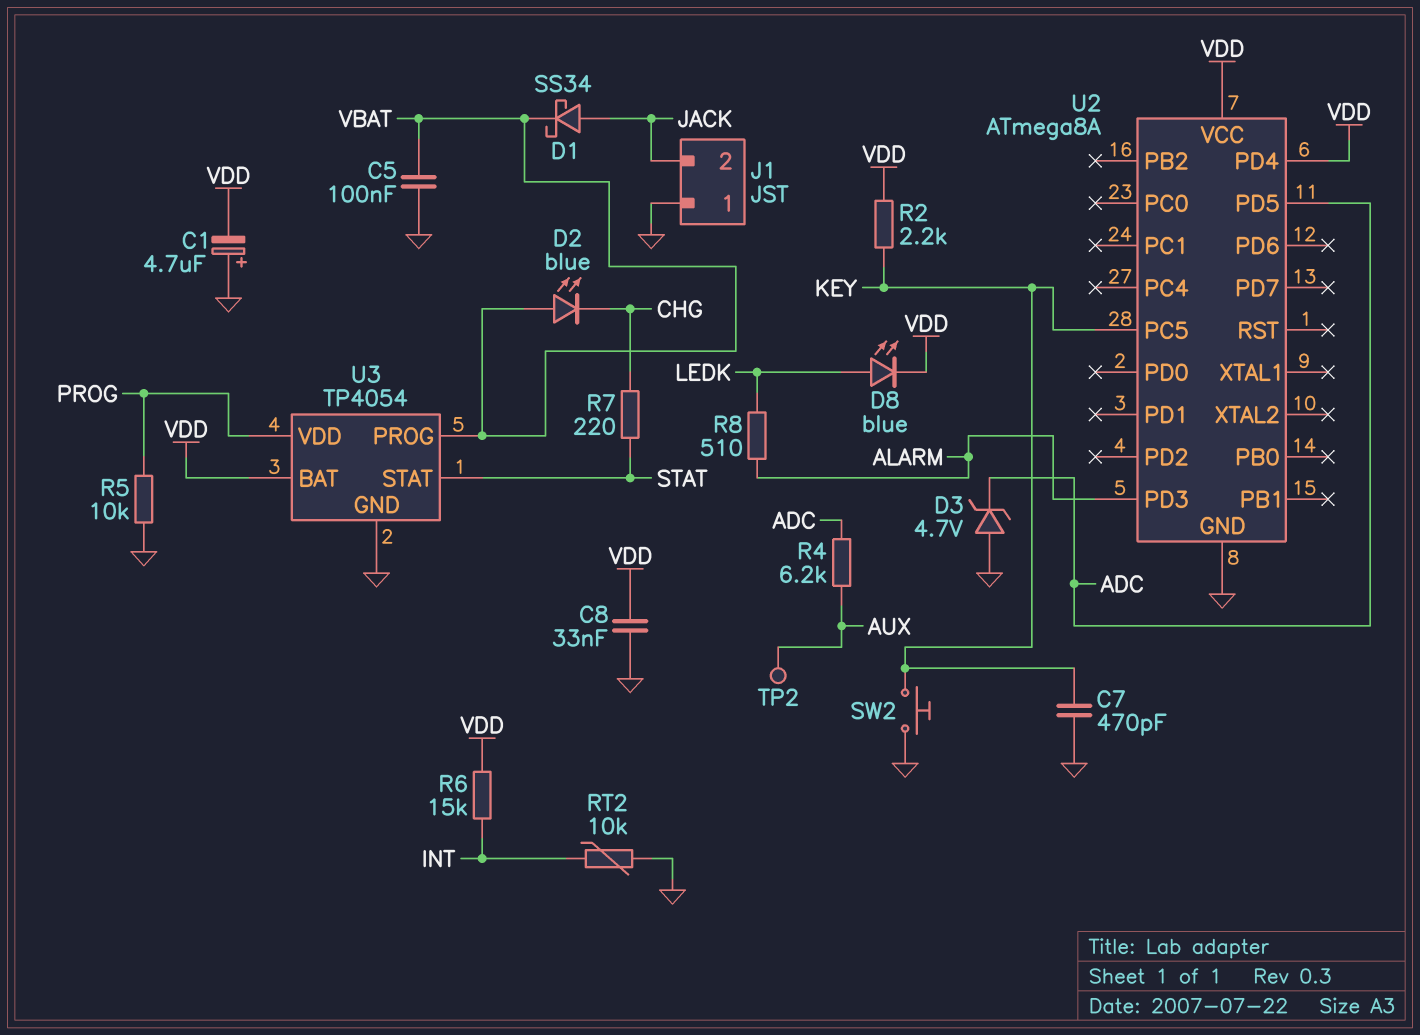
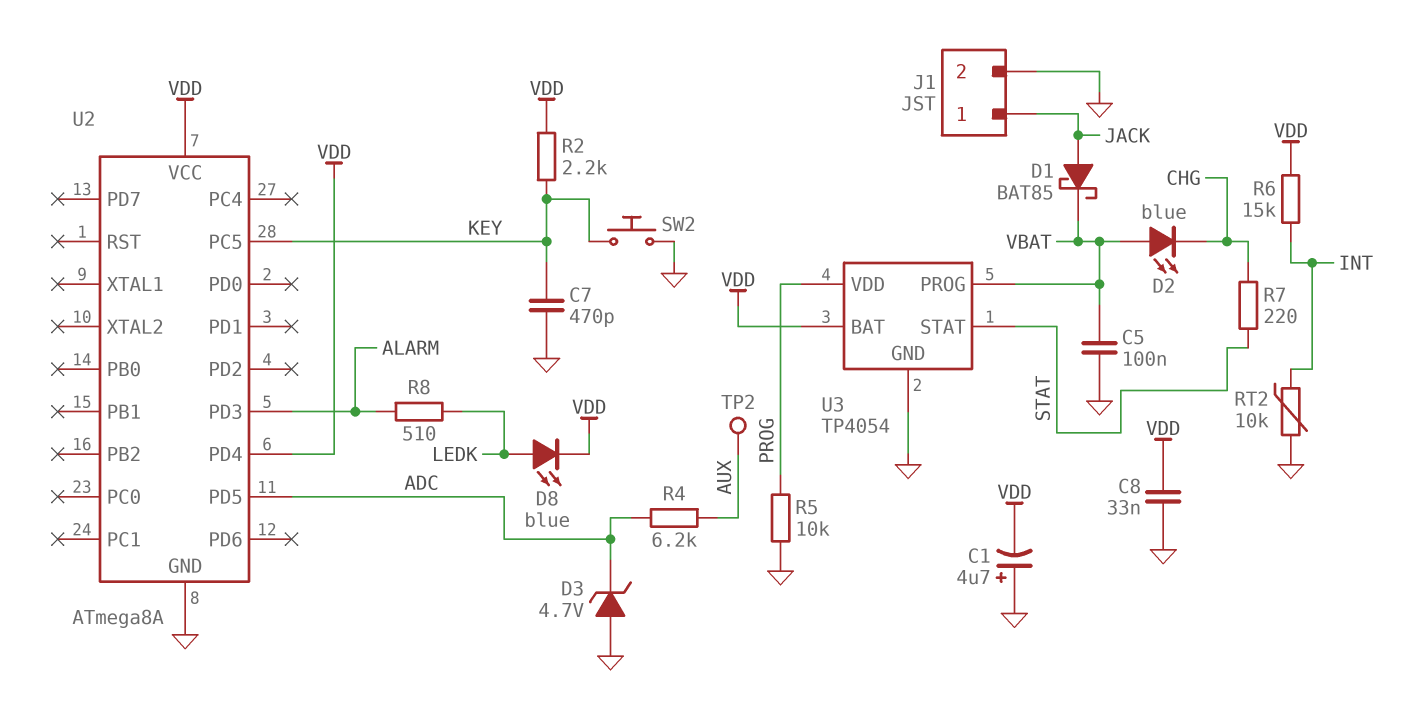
D1: schottky SS34 (A JACK, K VBAT) -> schottky BAT85 (A JACK, K VBAT)
J1 pin 1: GND -> JACK
J1 pin 2: JACK -> GND

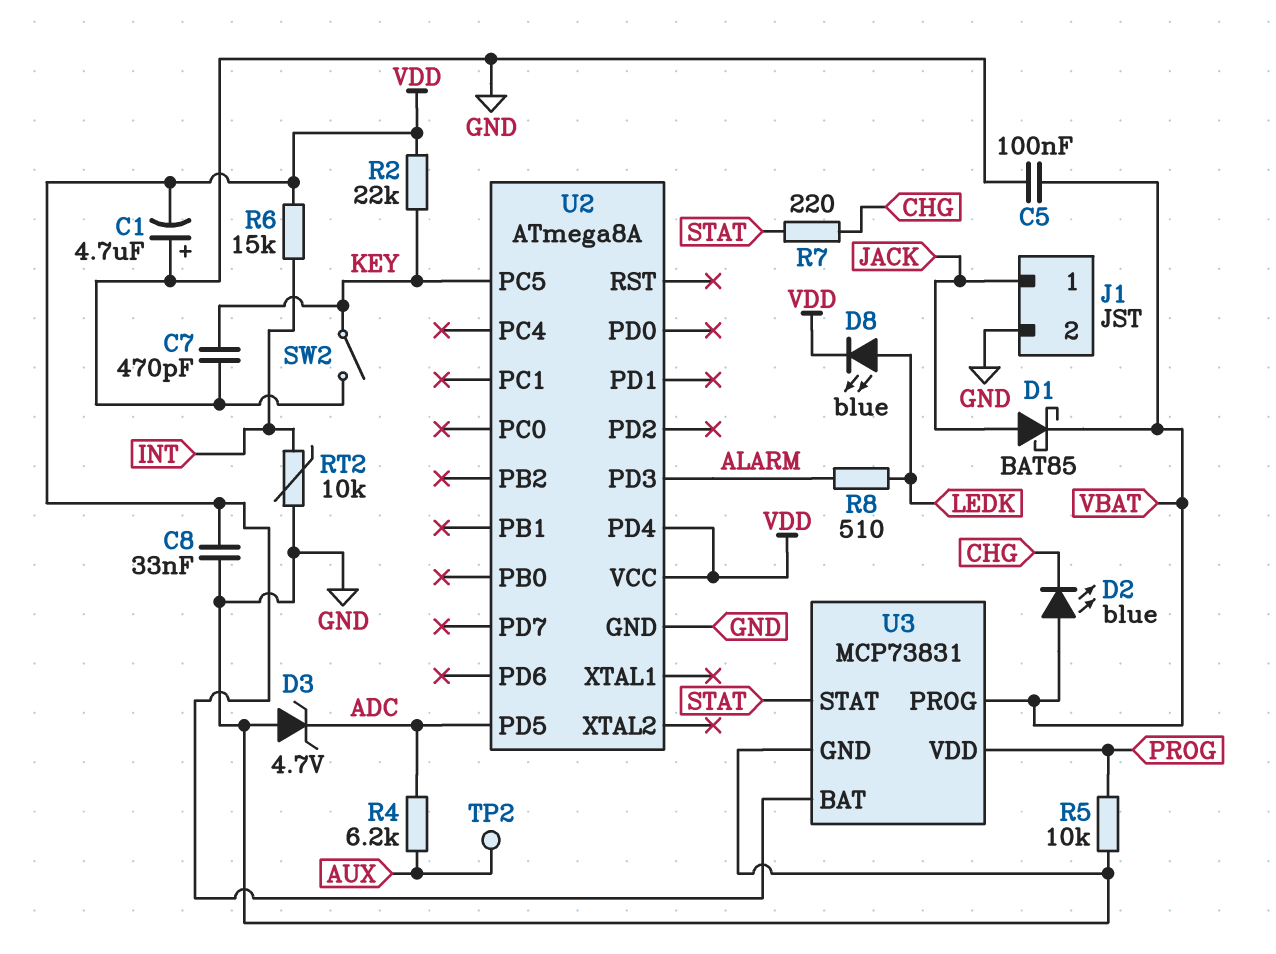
R2: 2.2k (KEY, VDD) -> 22k (KEY, VDD)
SW2: button (GND, KEY) -> switch (GND, KEY)
U3: TP4054 -> MCP73831

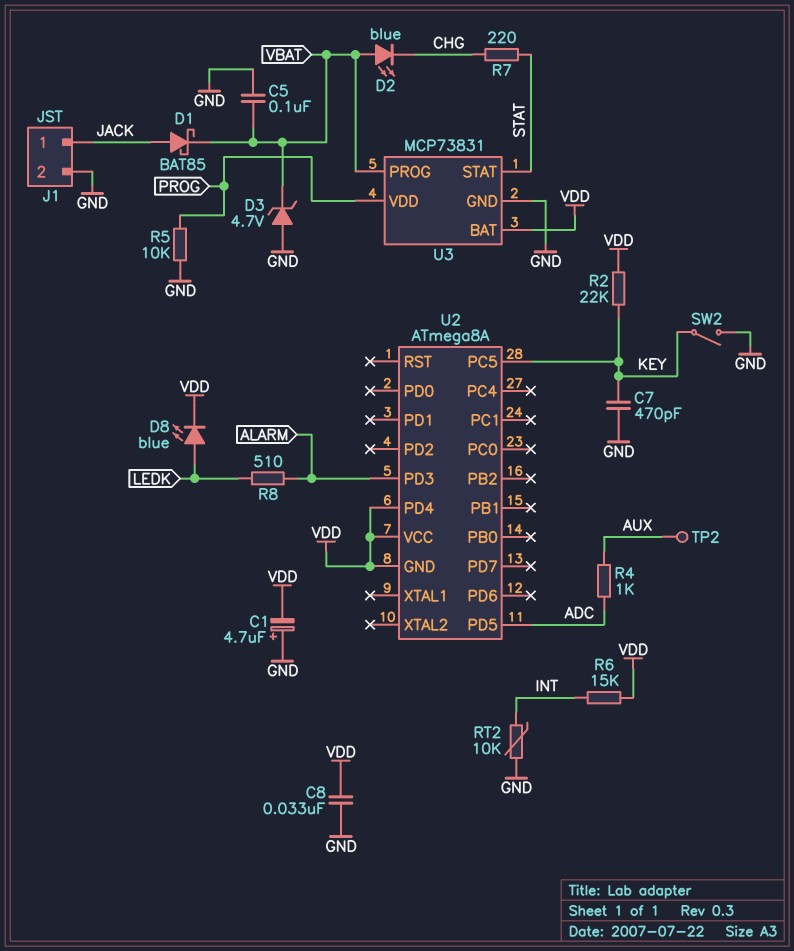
D3: zener 4.7V (A GND, K ADC) -> zener 4.7V (A GND, K VBAT)
R4: 6.2k (ADC, AUX) -> 1k (ADC, AUX)
U2 pin GND: GND -> VDD

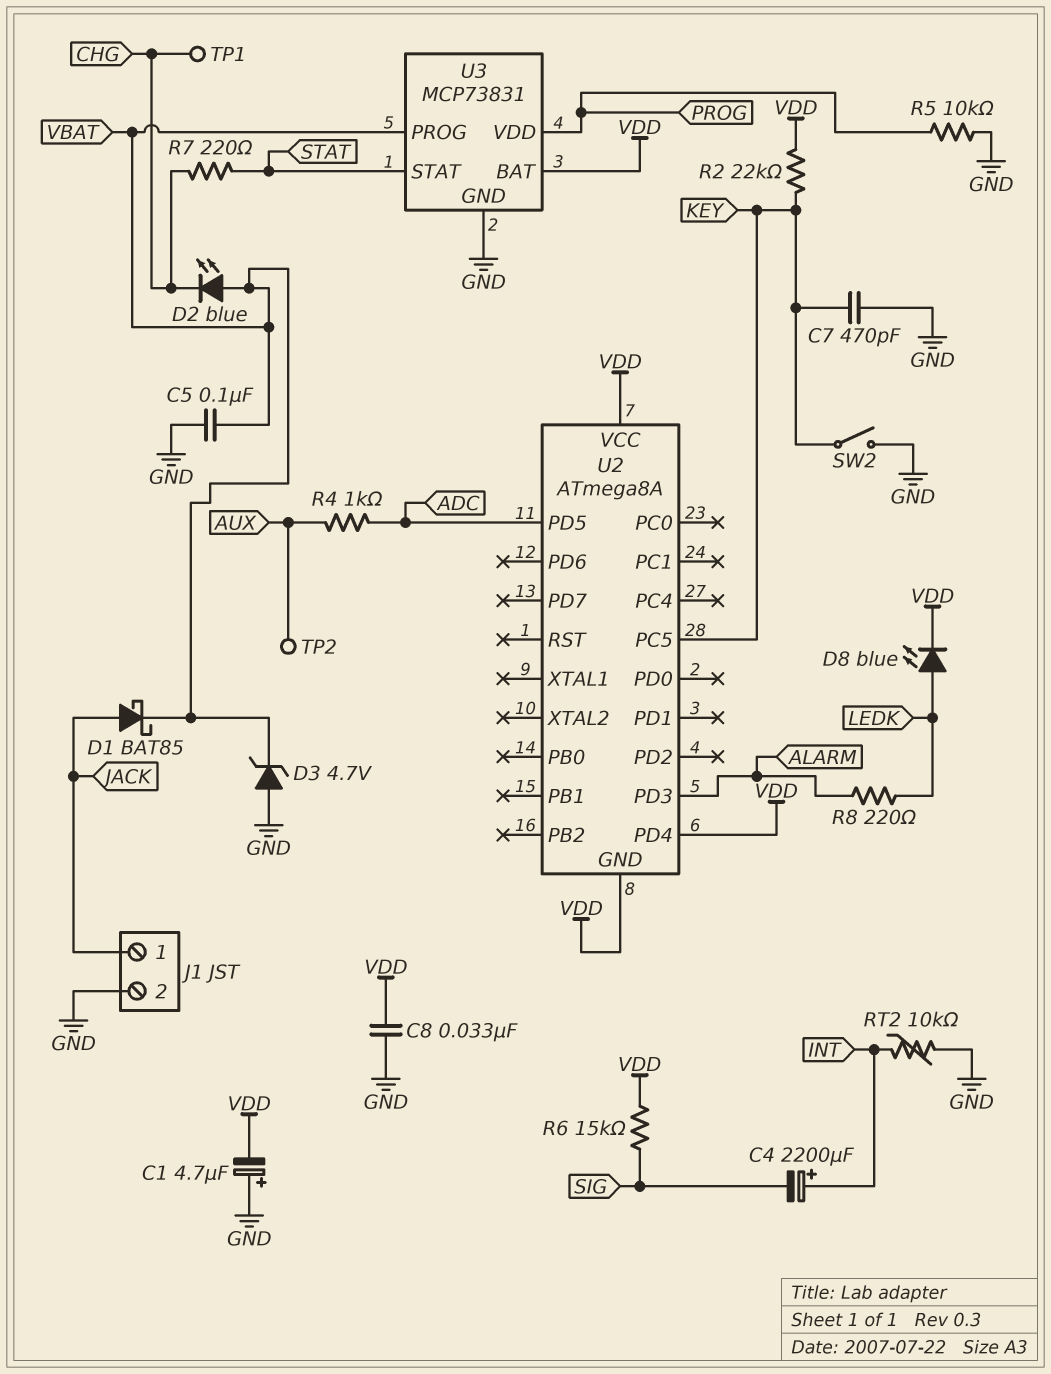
C4: none -> 2200uF (plus INT, minus SIG)
R6: 15k (INT, VDD) -> 15k (SIG, VDD)
R8: 510 (ALARM, LEDK) -> 220 (ALARM, LEDK)
TP1: none -> test point (CHG)

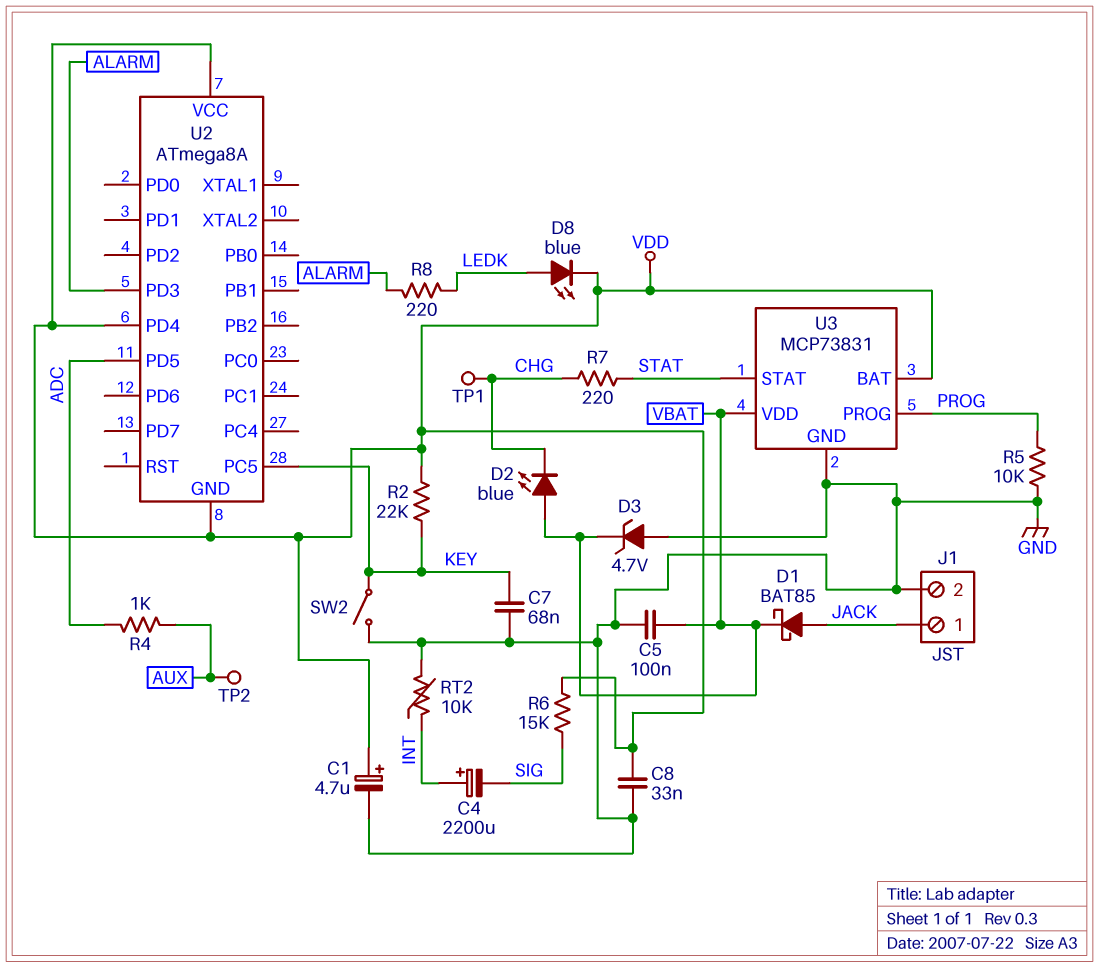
C1: 4.7uF (plus GND, minus VDD) -> 4.7uF (plus VDD, minus GND)
C7: 470pF (GND, KEY) -> 68nF (GND, KEY)
U3 pin PROG: VBAT -> PROG
U3 pin VDD: PROG -> VBAT

